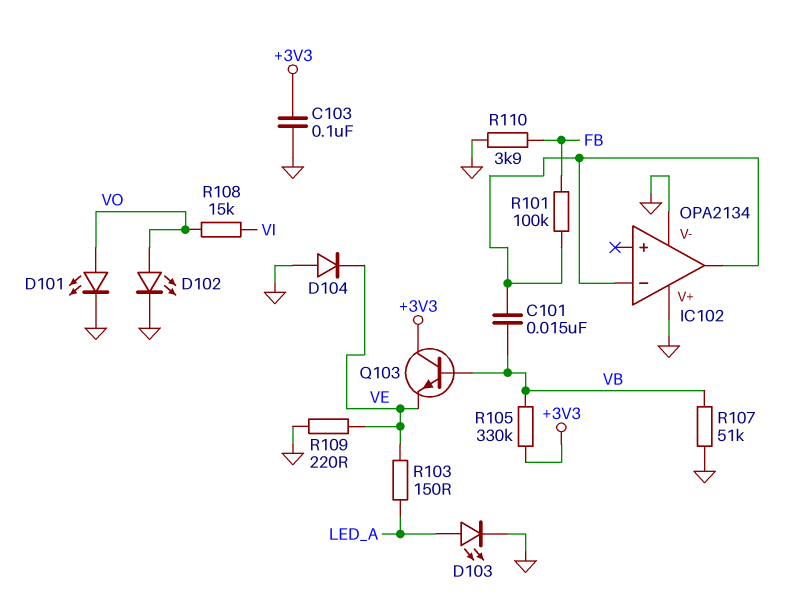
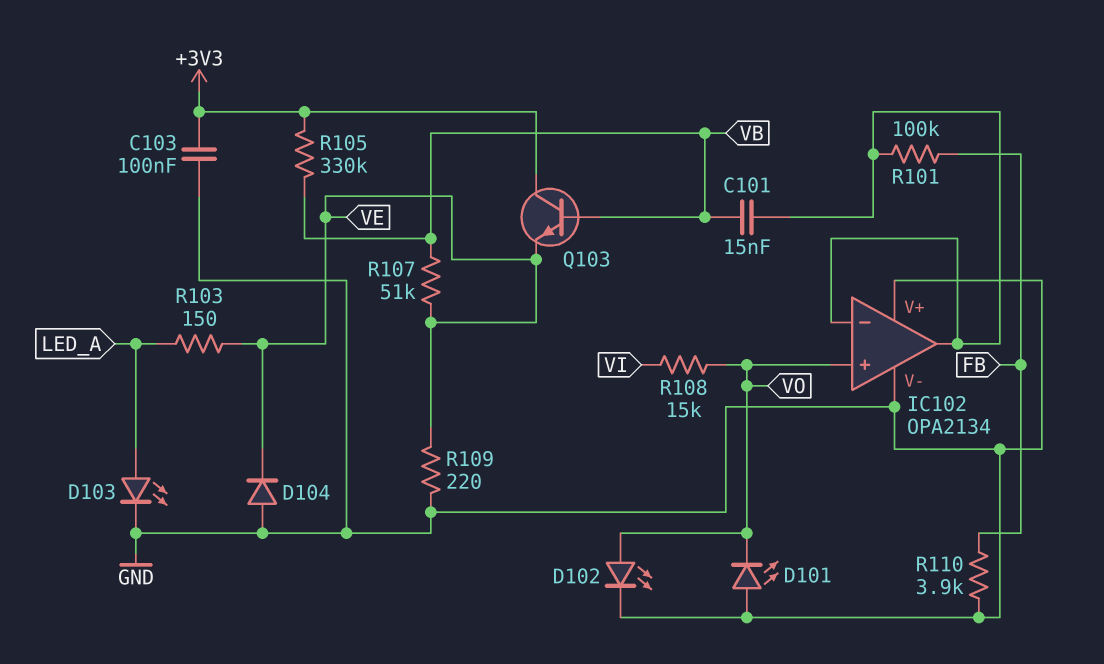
D101: LED (A VO, K GND) -> LED (A GND, K VO)
IC102 pin in+: none -> VO
R107: 51k (GND, VB) -> 51k (VB, VE)

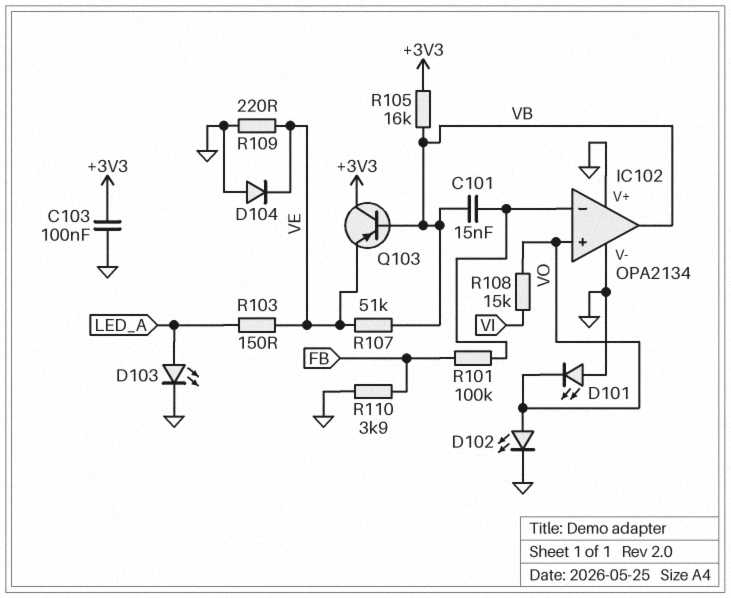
IC102 pin out: IC102/in- -> VB
Q103: NPN (B VB, C +3V3, E VE) -> PNP (B VB, C +3V3, E VE)
R105: 330k (+3V3, VB) -> 16k (+3V3, VB)

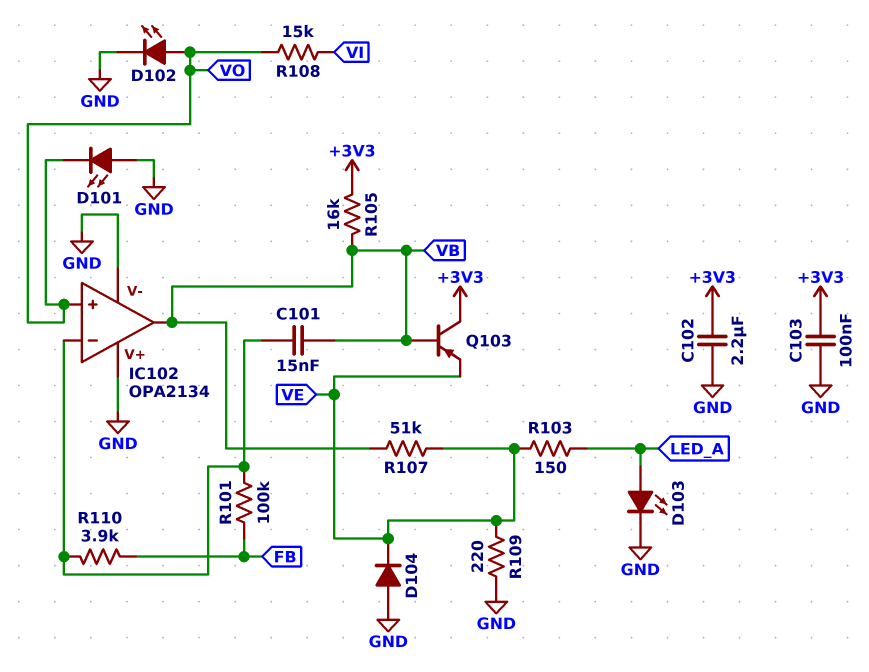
C102: none -> 2.2uF (+3V3, GND)
R110: 3.9k (FB, GND) -> 3.9k (FB, IC102/in-)

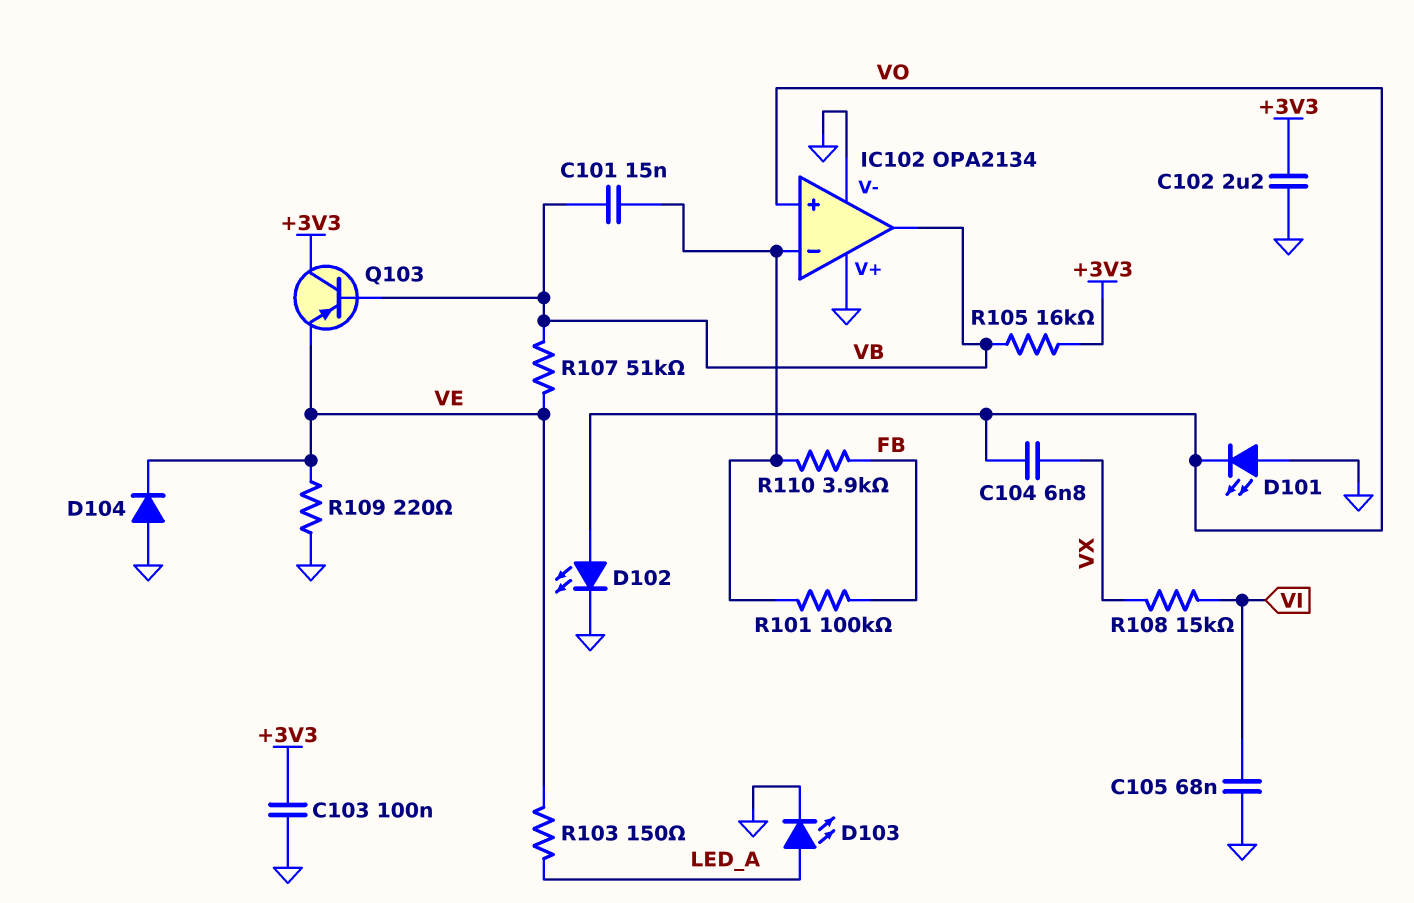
C104: none -> 6.8nF (VO, VX)
C105: none -> 68nF (GND, VI)
R108: 15k (VI, VO) -> 15k (VI, VX)

